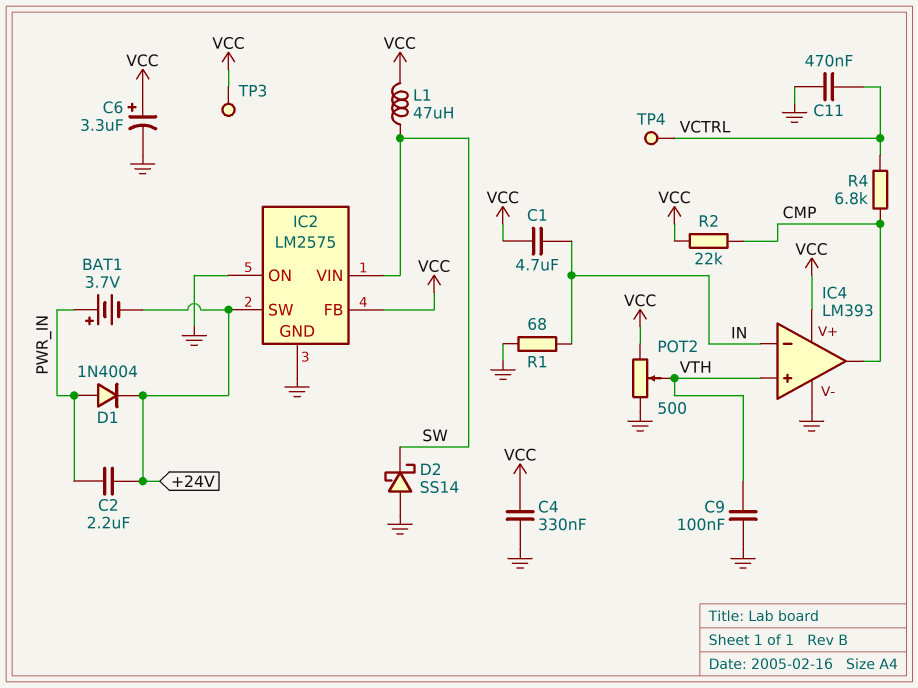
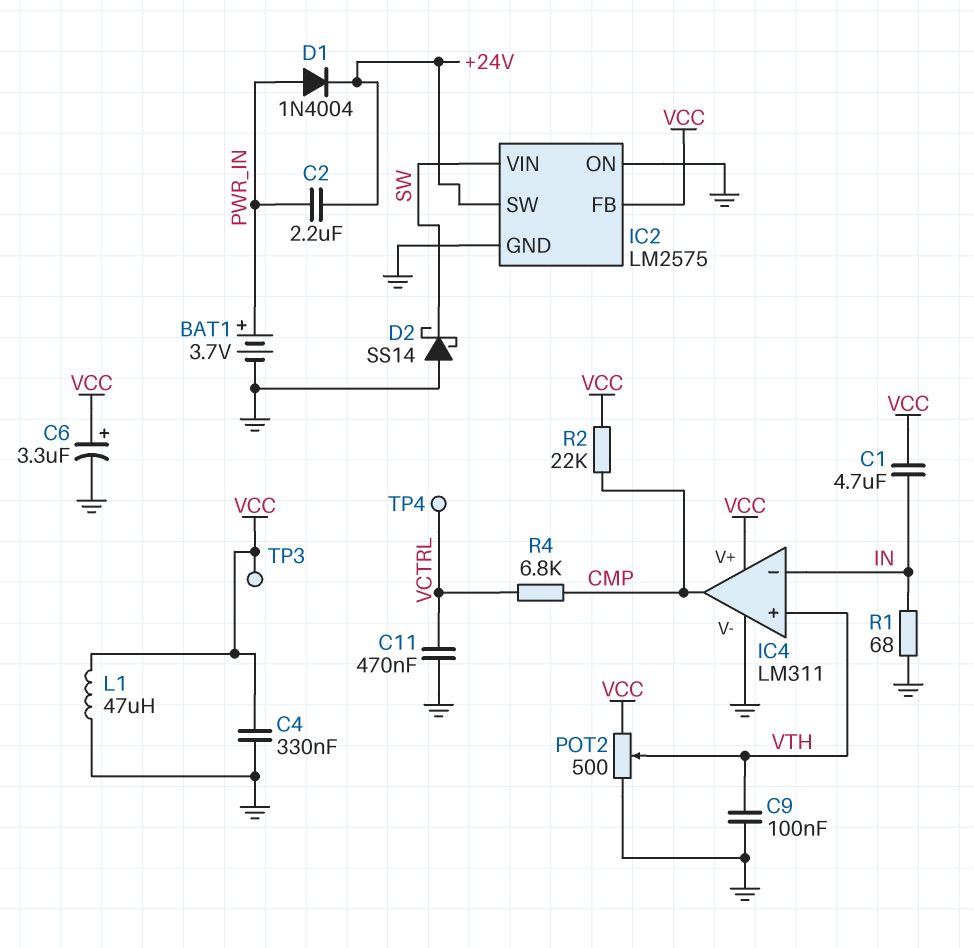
BAT1: 3.7V (plus PWR_IN, minus +24V) -> 3.7V (plus PWR_IN, minus GND)
IC4: LM393 -> LM311
L1: 47uH (SW, VCC) -> 47uH (GND, VCC)

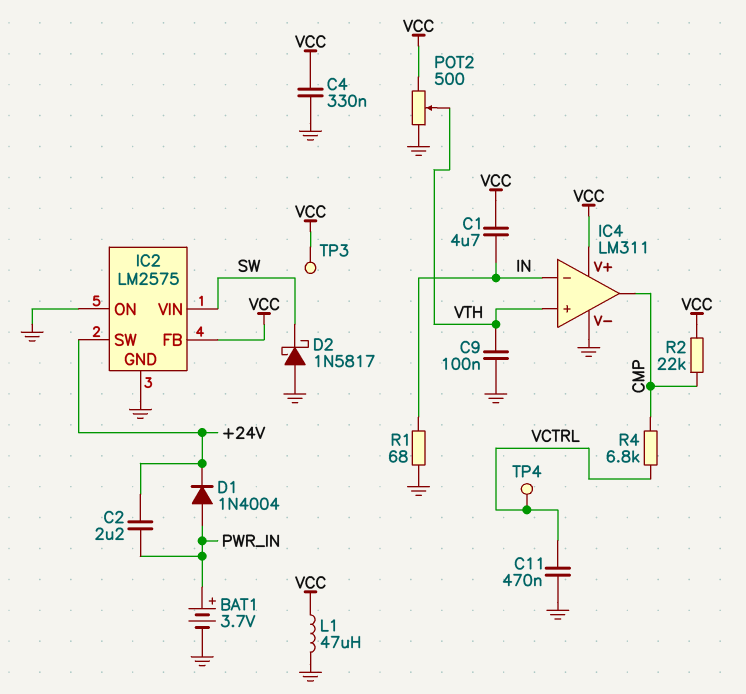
C6: 3.3uF (plus VCC, minus GND) -> none
D2: schottky SS14 (A GND, K SW) -> schottky 1N5817 (A GND, K SW)

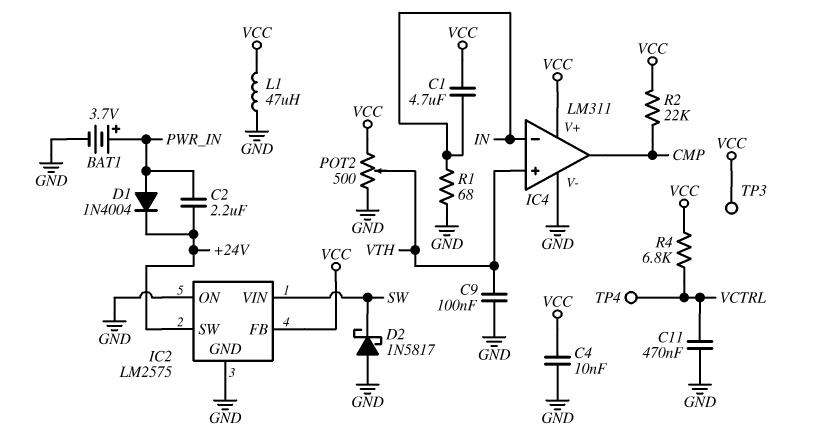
C4: 330nF (GND, VCC) -> 10nF (GND, VCC)
R4: 6.8k (CMP, VCTRL) -> 6.8k (VCC, VCTRL)

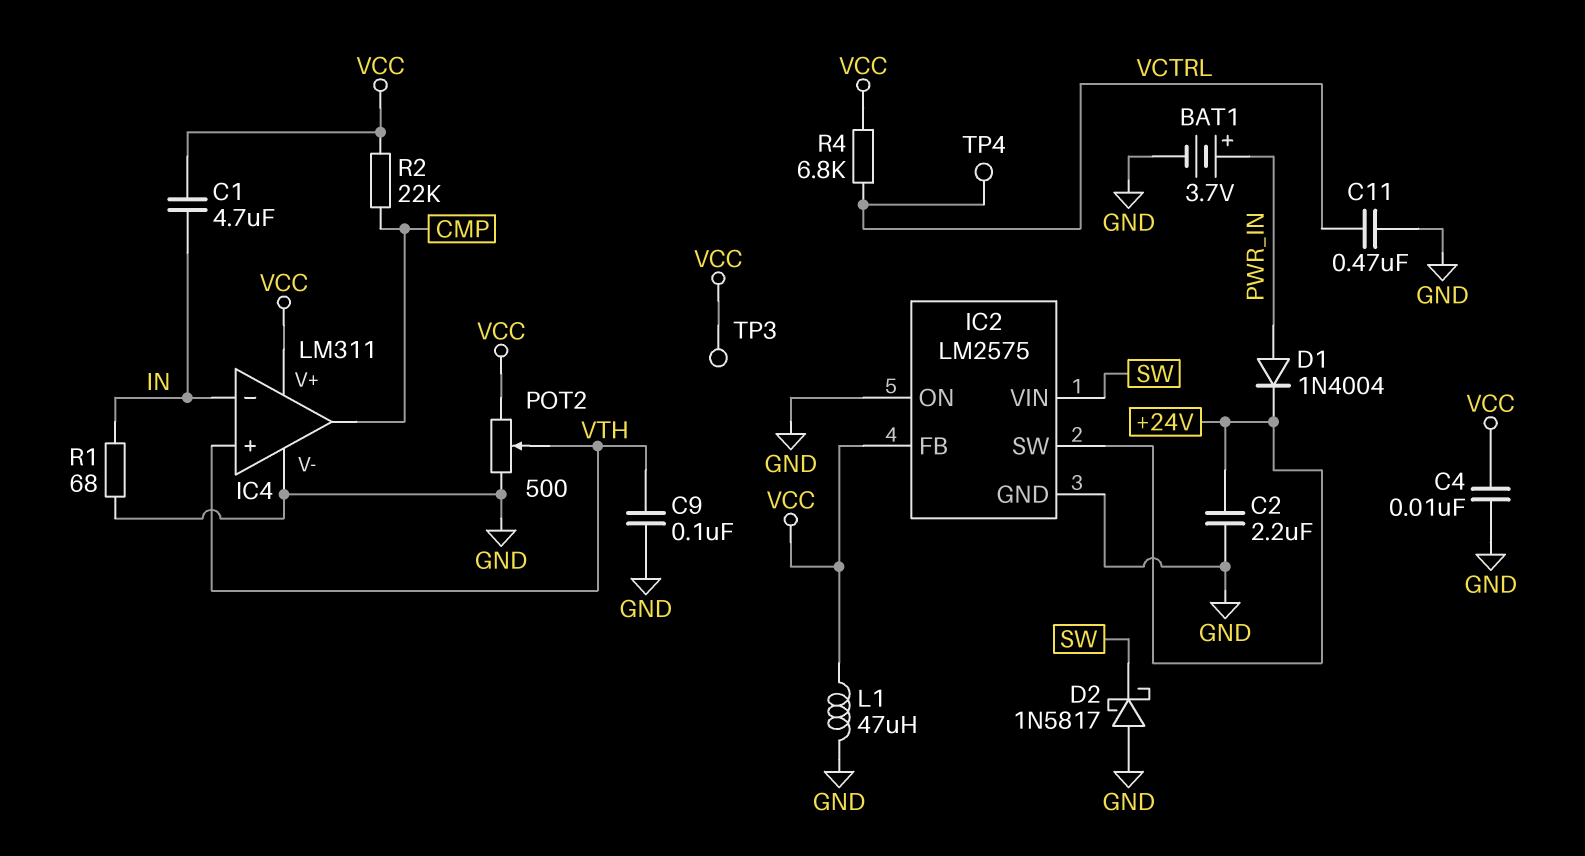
C2: 2.2uF (+24V, PWR_IN) -> 2.2uF (+24V, GND)

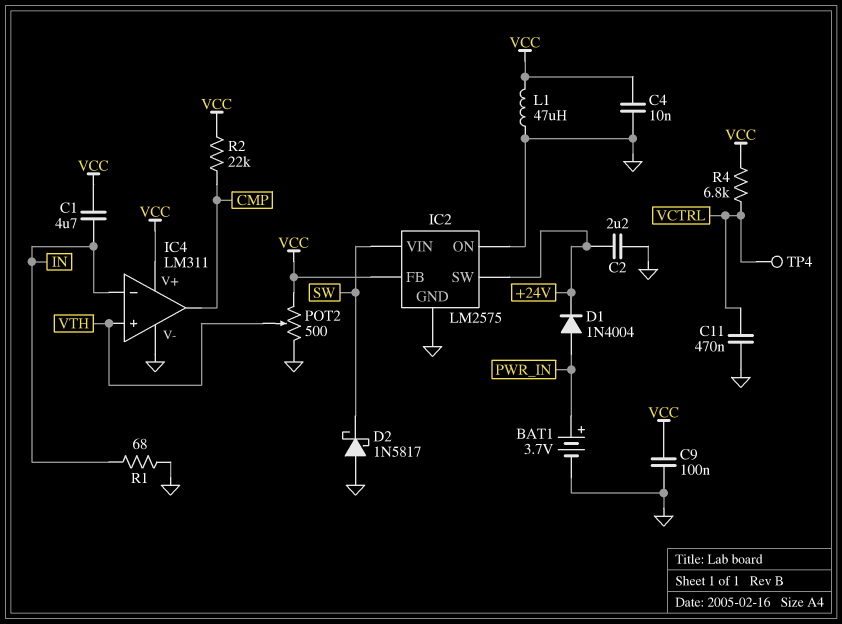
C9: 100nF (GND, VTH) -> 100nF (GND, VCC)
TP3: test point (VCC) -> none

